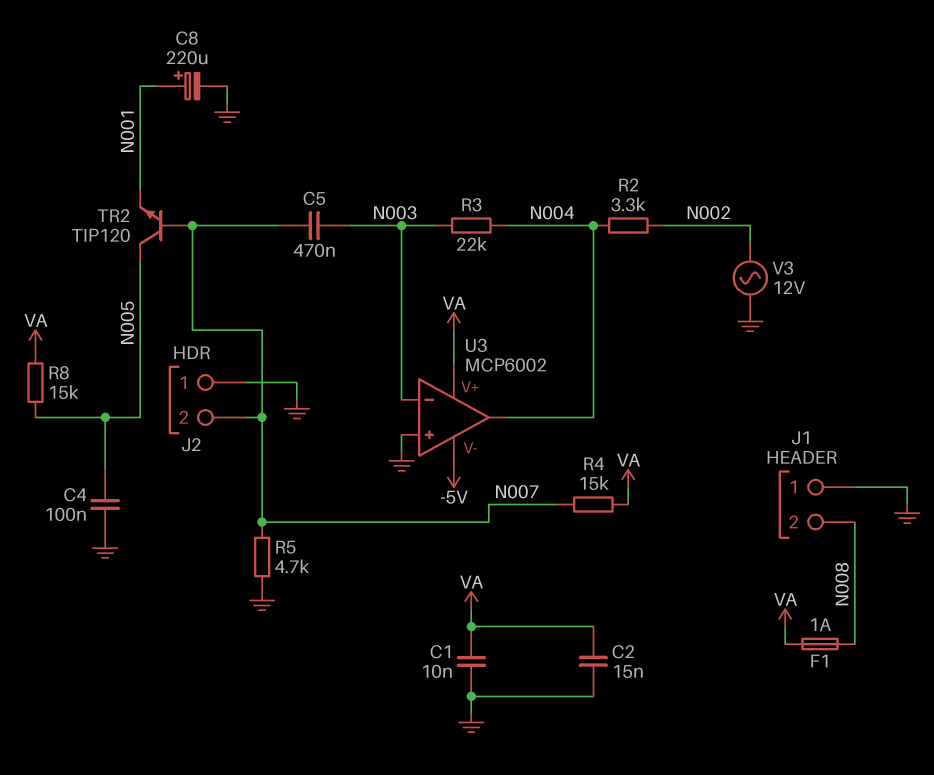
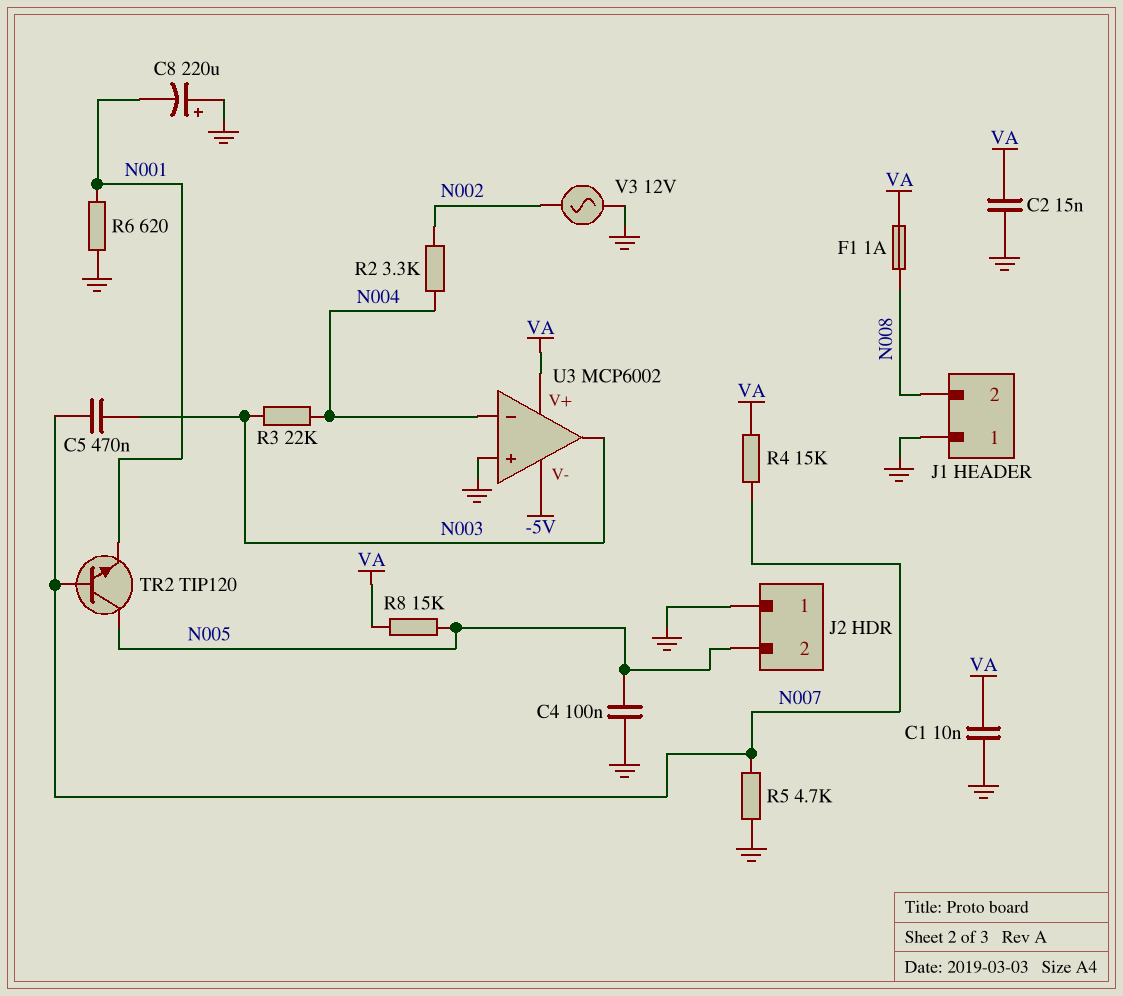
C8: 220uF (plus N001, minus GND) -> 220uF (plus GND, minus N001)
J2 pin 2: N007 -> N005
R6: none -> 620 (GND, N001)
U3 pin in-: N003 -> N004
U3 pin out: N004 -> N003

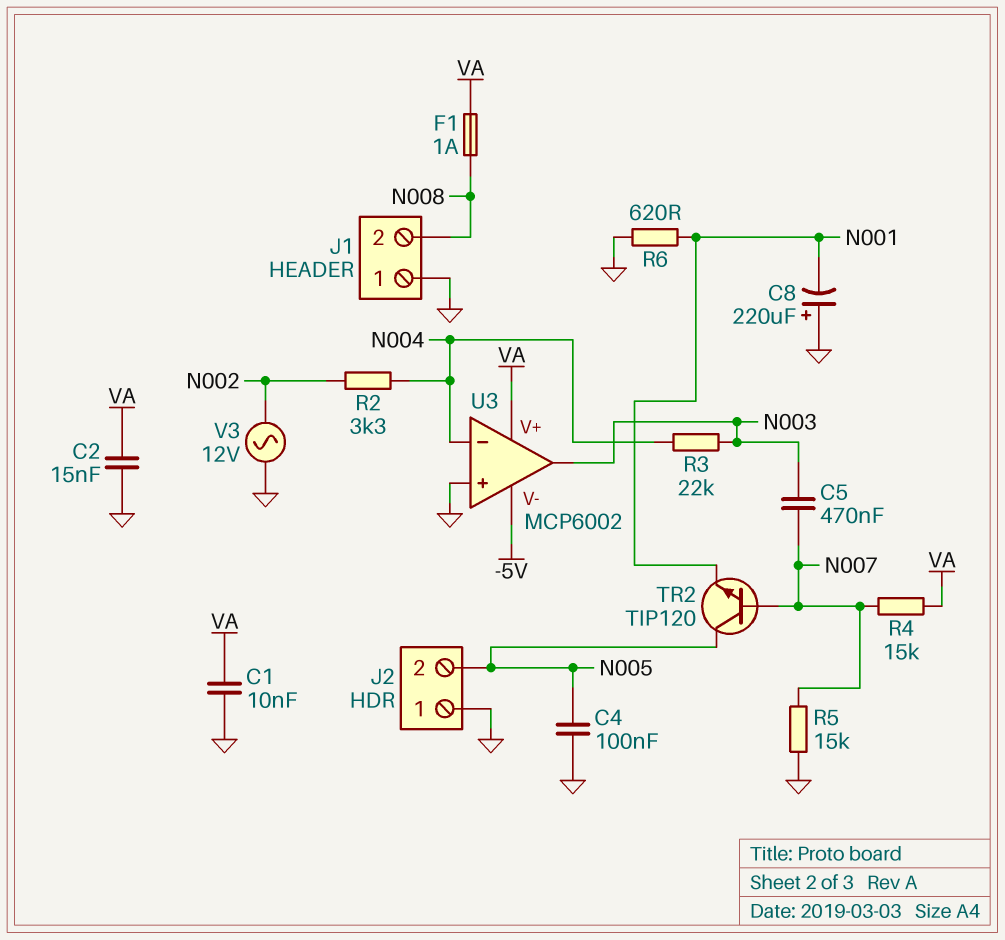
R5: 4.7k (GND, N007) -> 15k (GND, N007)
R8: 15k (N005, VA) -> none

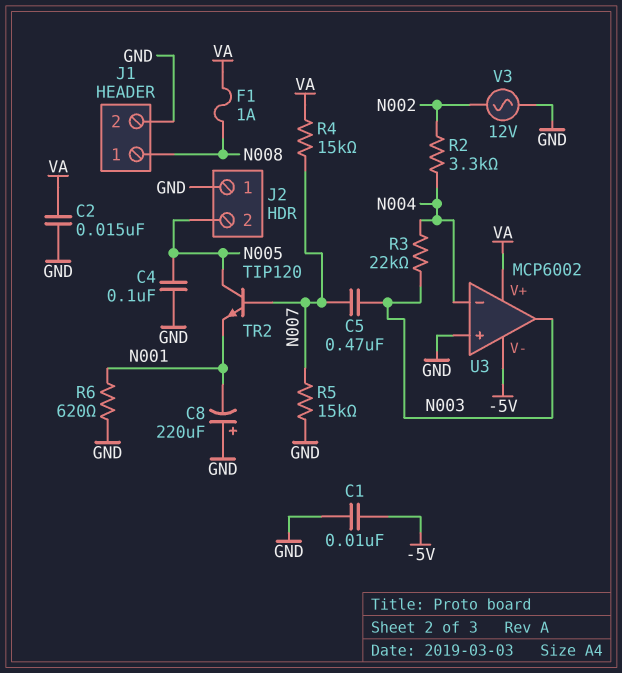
C1: 10nF (GND, VA) -> 10nF (-5V, GND)
J1 pin 1: GND -> N008
J1 pin 2: N008 -> GND

